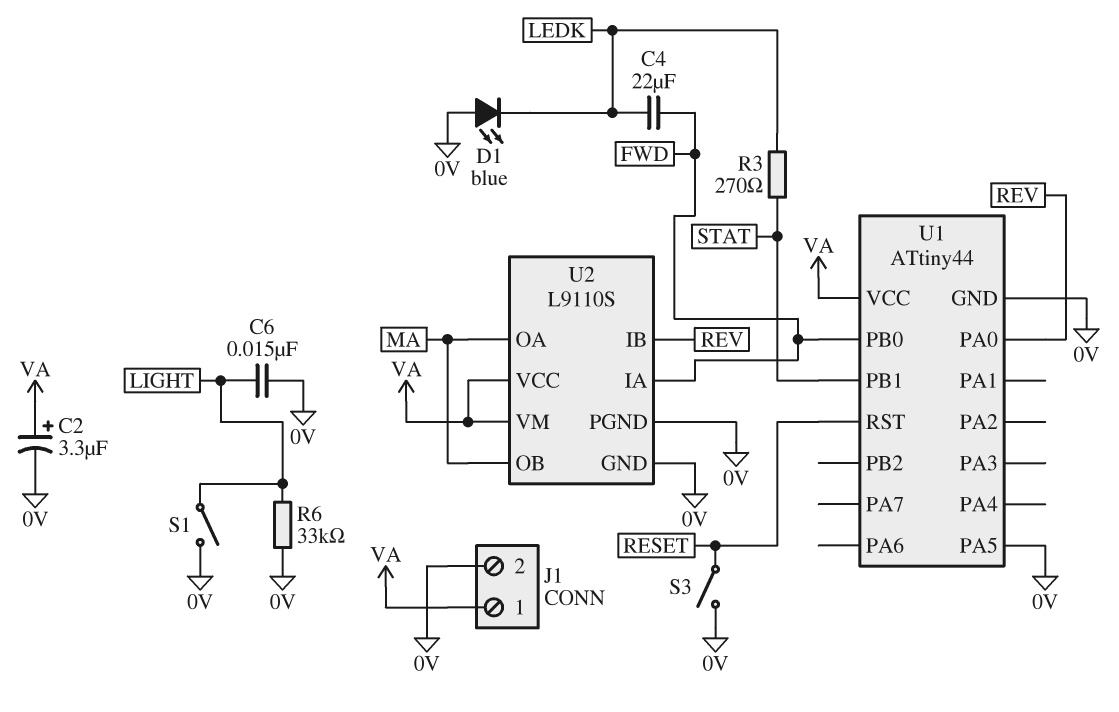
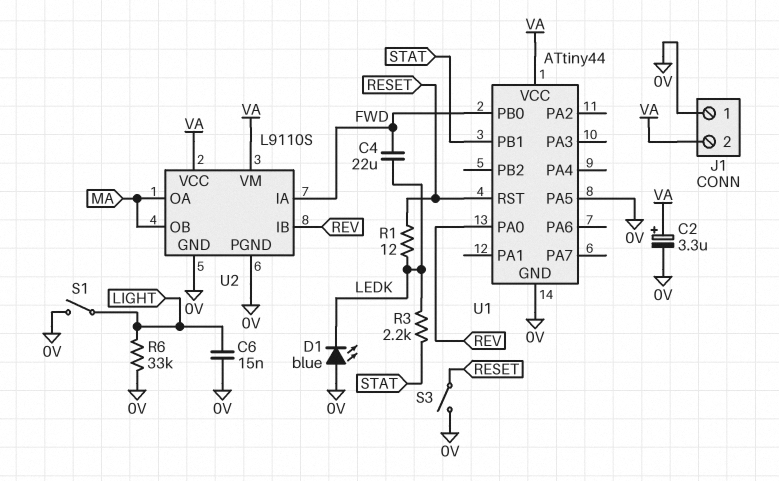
J1 pin 1: VA -> 0V
J1 pin 2: 0V -> VA
R1: none -> 12 (LEDK, RESET)
R3: 270 (LEDK, STAT) -> 2.2k (LEDK, STAT)

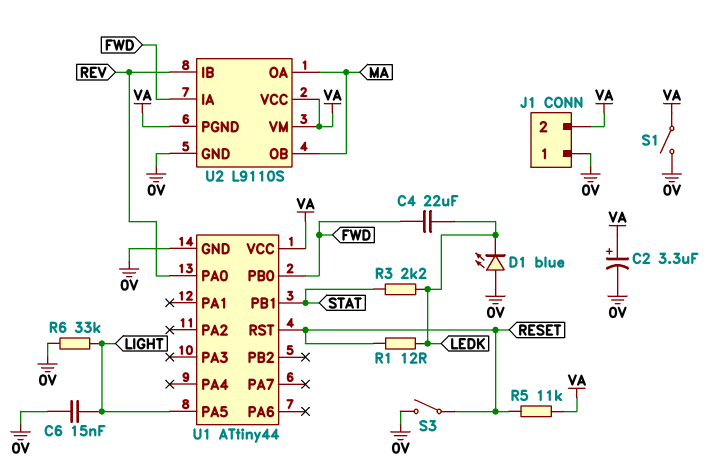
R5: none -> 11k (RESET, VA)
S1: switch (0V, LIGHT) -> switch (0V, VA)
U1 pin PA5: 0V -> LIGHT
U2 pin PGND: 0V -> VA

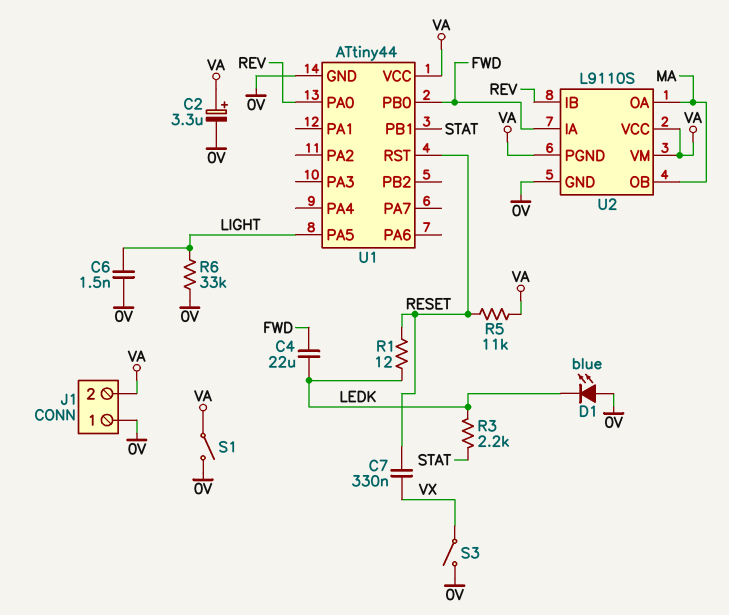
C6: 15nF (0V, LIGHT) -> 1.5nF (0V, LIGHT)
C7: none -> 330nF (RESET, VX)
S3: switch (0V, RESET) -> switch (0V, VX)

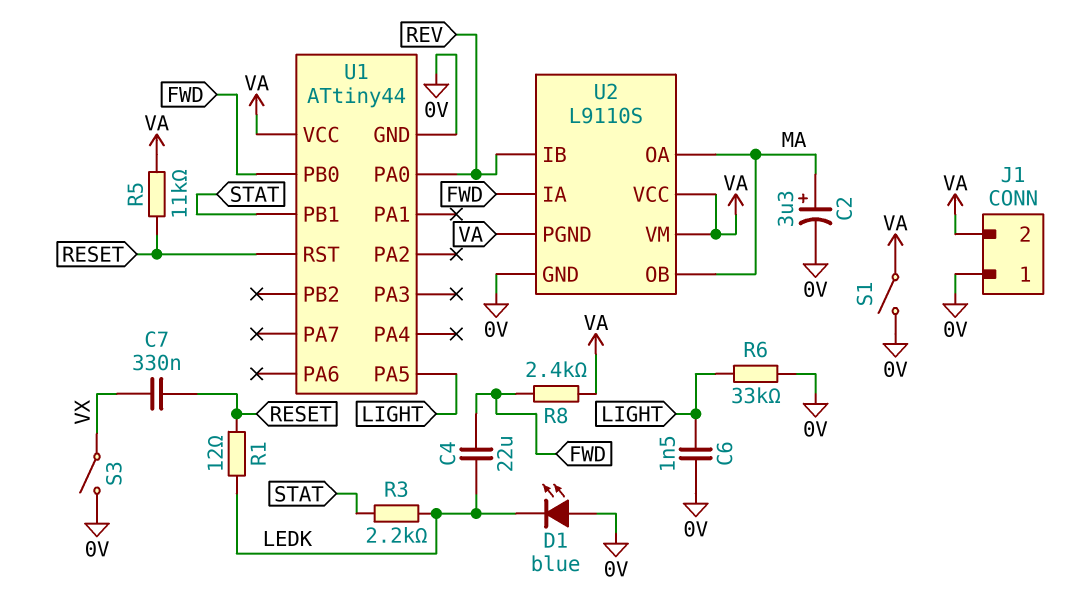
C2: 3.3uF (plus VA, minus 0V) -> 3.3uF (plus MA, minus 0V)
R8: none -> 2.4k (FWD, VA)

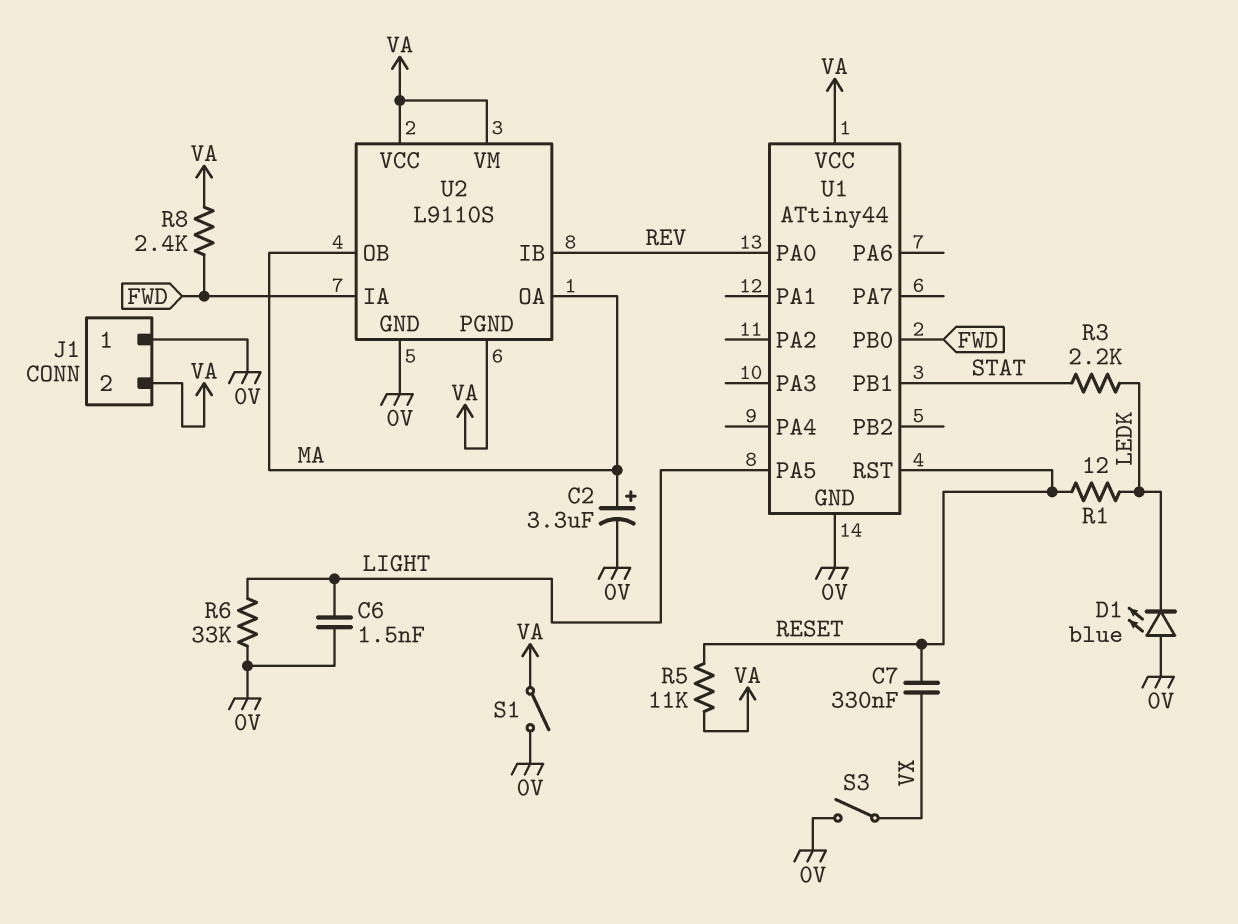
C4: 22uF (FWD, LEDK) -> none

